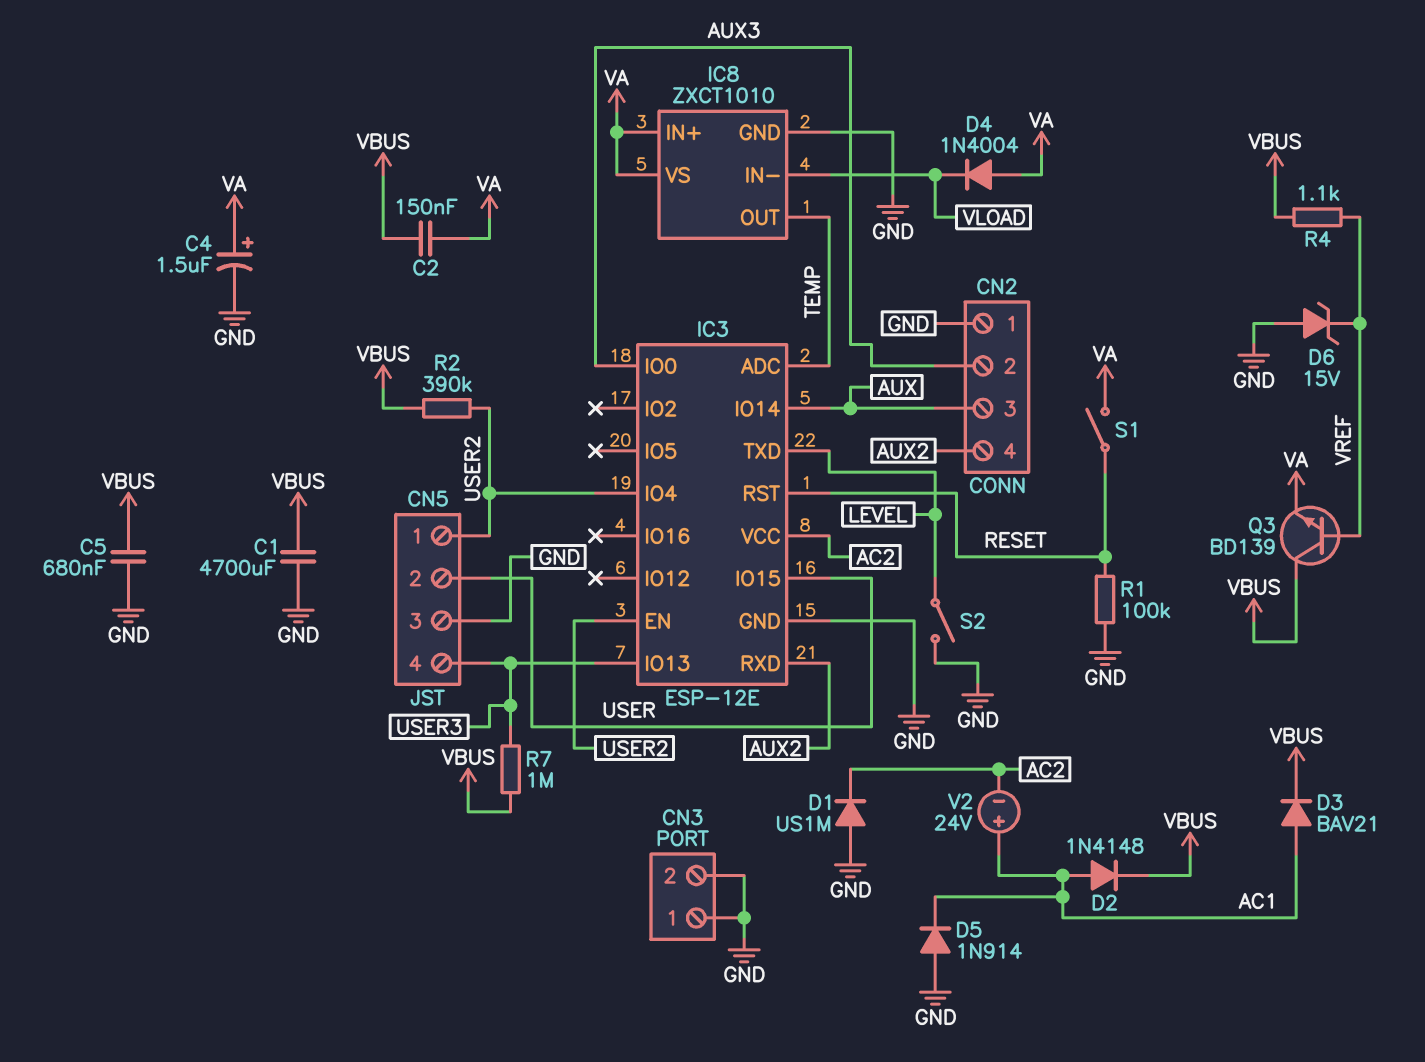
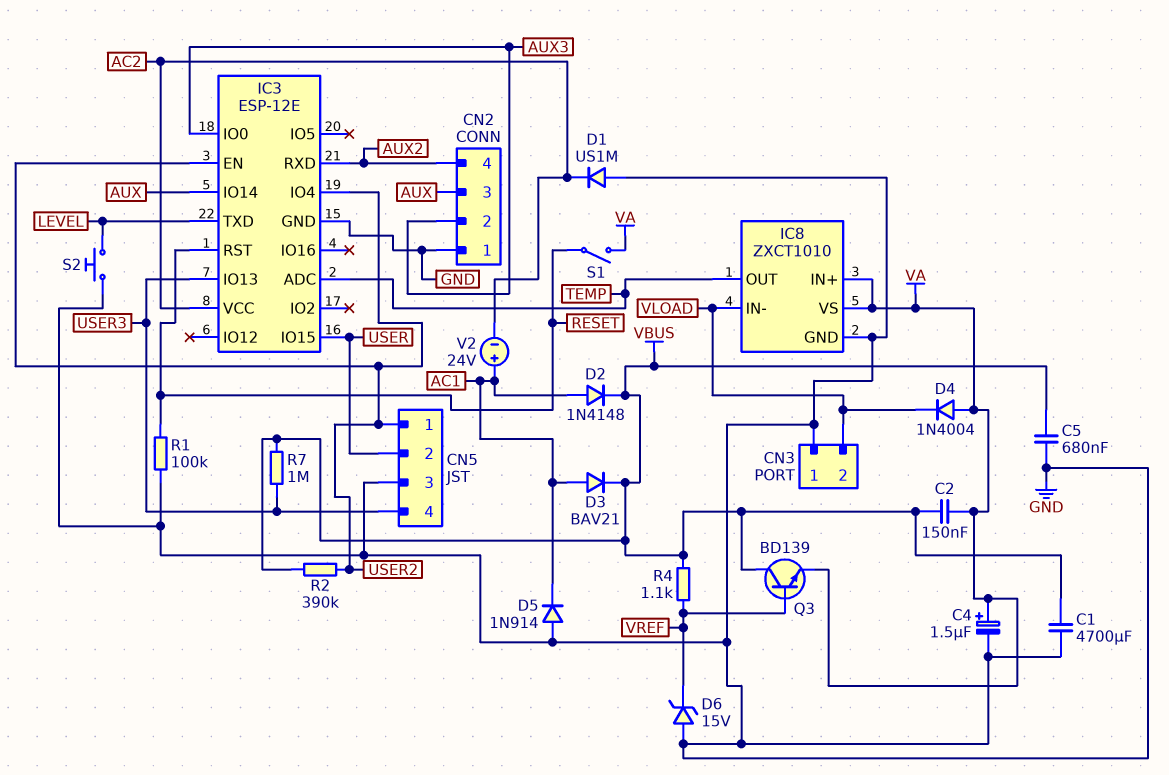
CN3 pin 2: GND -> VLOAD
S2: switch (GND, LEVEL) -> button (GND, LEVEL)

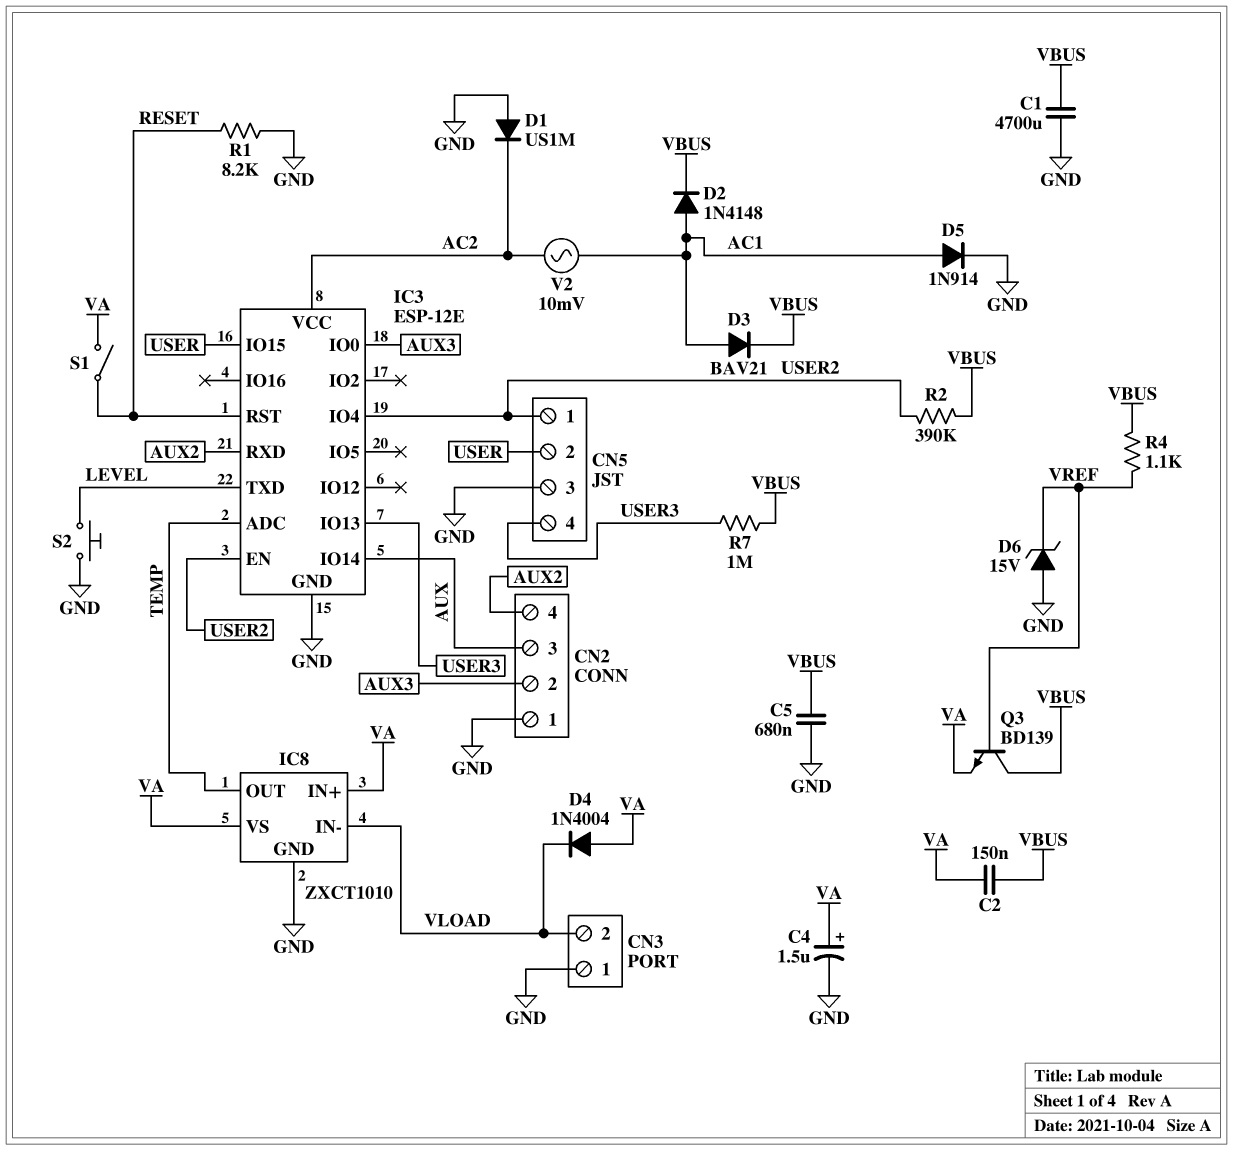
D5: diode 1N914 (A GND, K AC1) -> diode 1N914 (A AC1, K GND)
R1: 100k (GND, RESET) -> 8.2k (GND, RESET)
V2: 24V (plus AC1, minus AC2) -> AC 10mV (AC1, AC2)

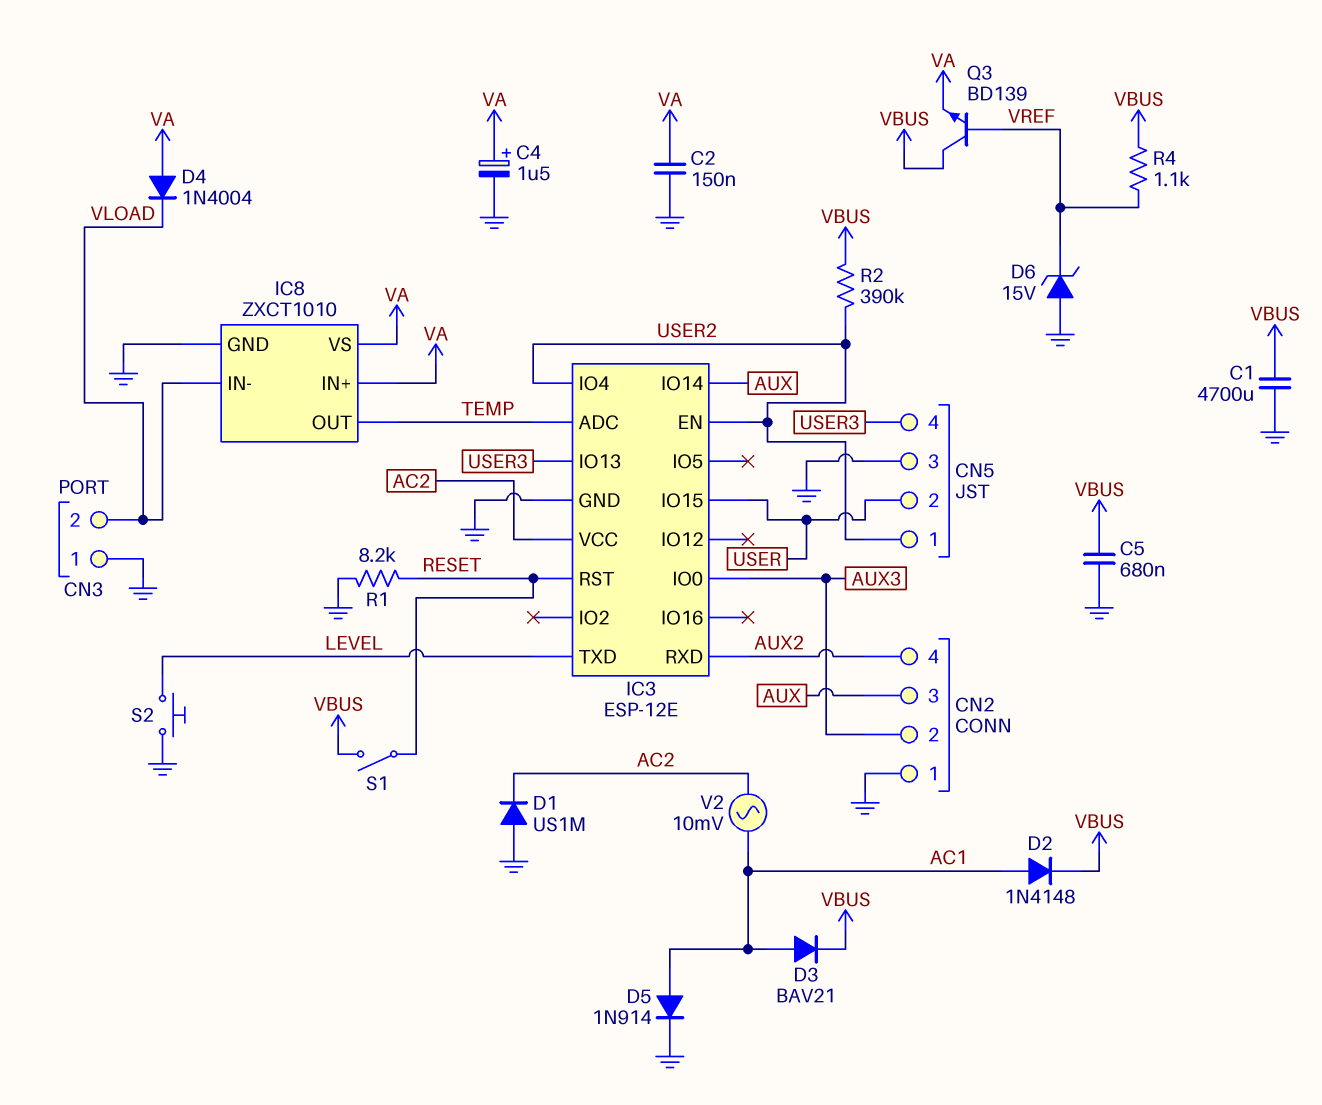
C2: 150nF (VA, VBUS) -> 150nF (GND, VA)
R7: 1M (USER3, VBUS) -> none
S1: switch (RESET, VA) -> switch (RESET, VBUS)

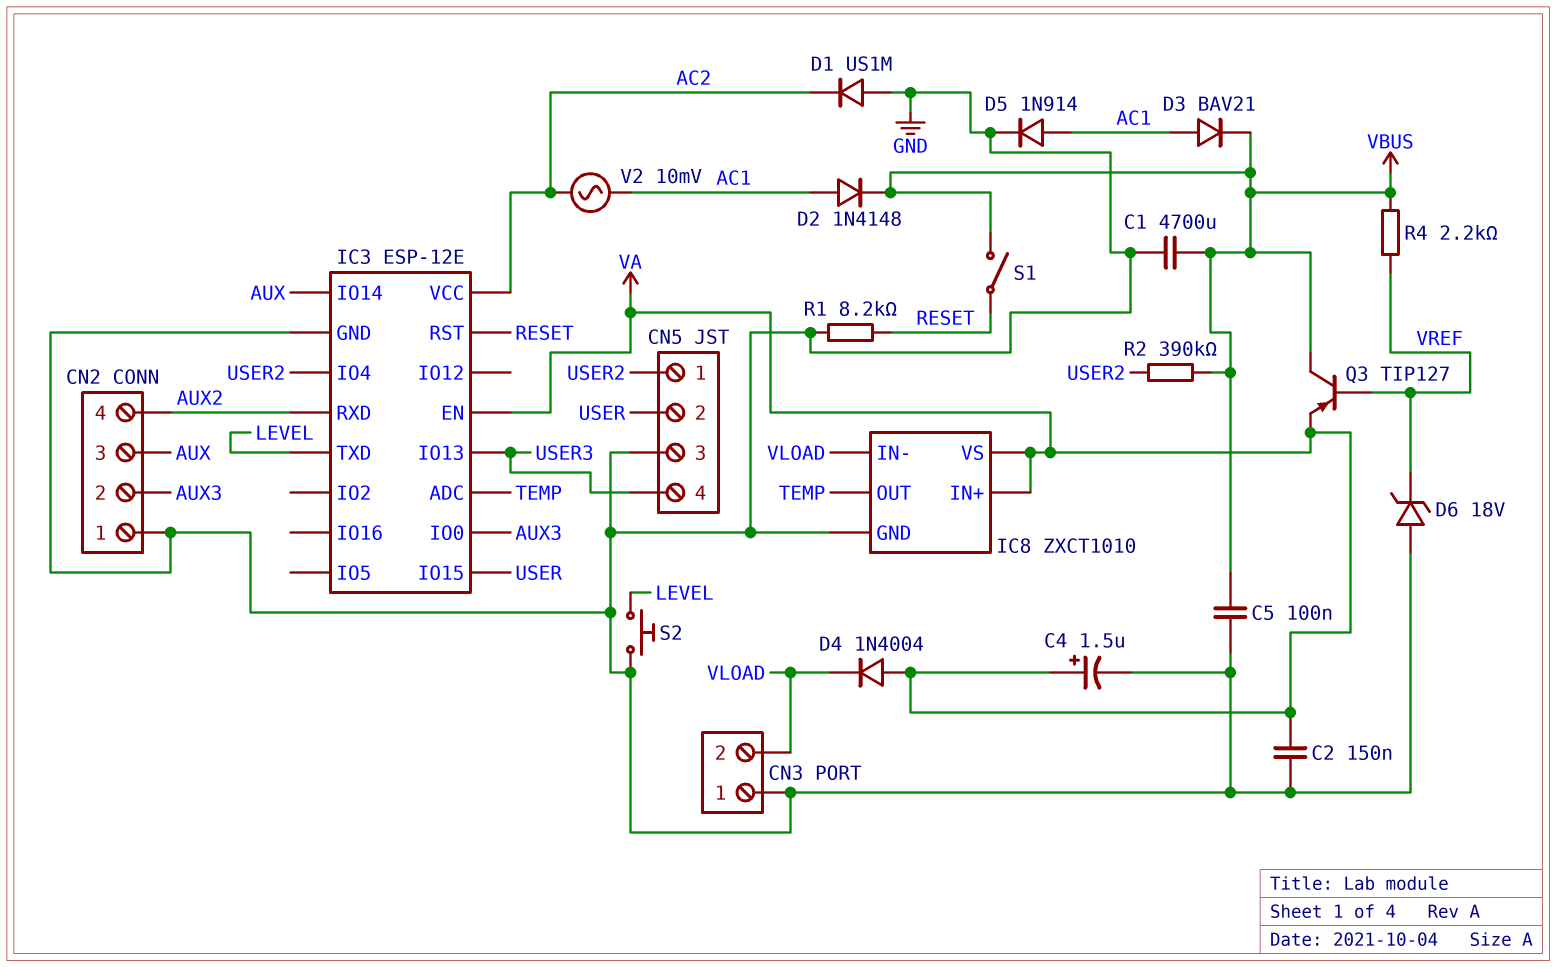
C5: 680nF (GND, VBUS) -> 100nF (GND, VBUS)
D6: zener 15V (A GND, K VREF) -> zener 18V (A GND, K VREF)
IC3 pin EN: USER2 -> VA
Q3: NPN BD139 (B VREF, C VBUS, E VA) -> PNP TIP127 (B VREF, C VBUS, E VA)
R4: 1.1k (VBUS, VREF) -> 2.2k (VBUS, VREF)

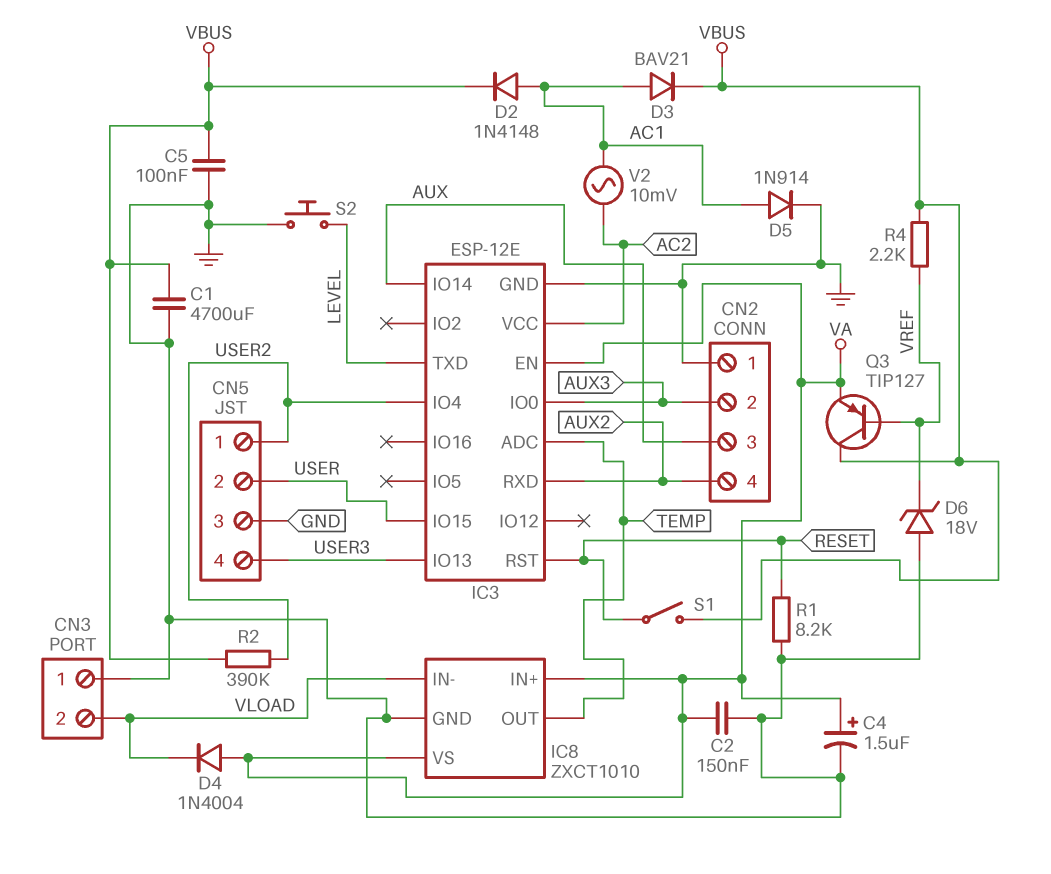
D1: diode US1M (A GND, K AC2) -> none

